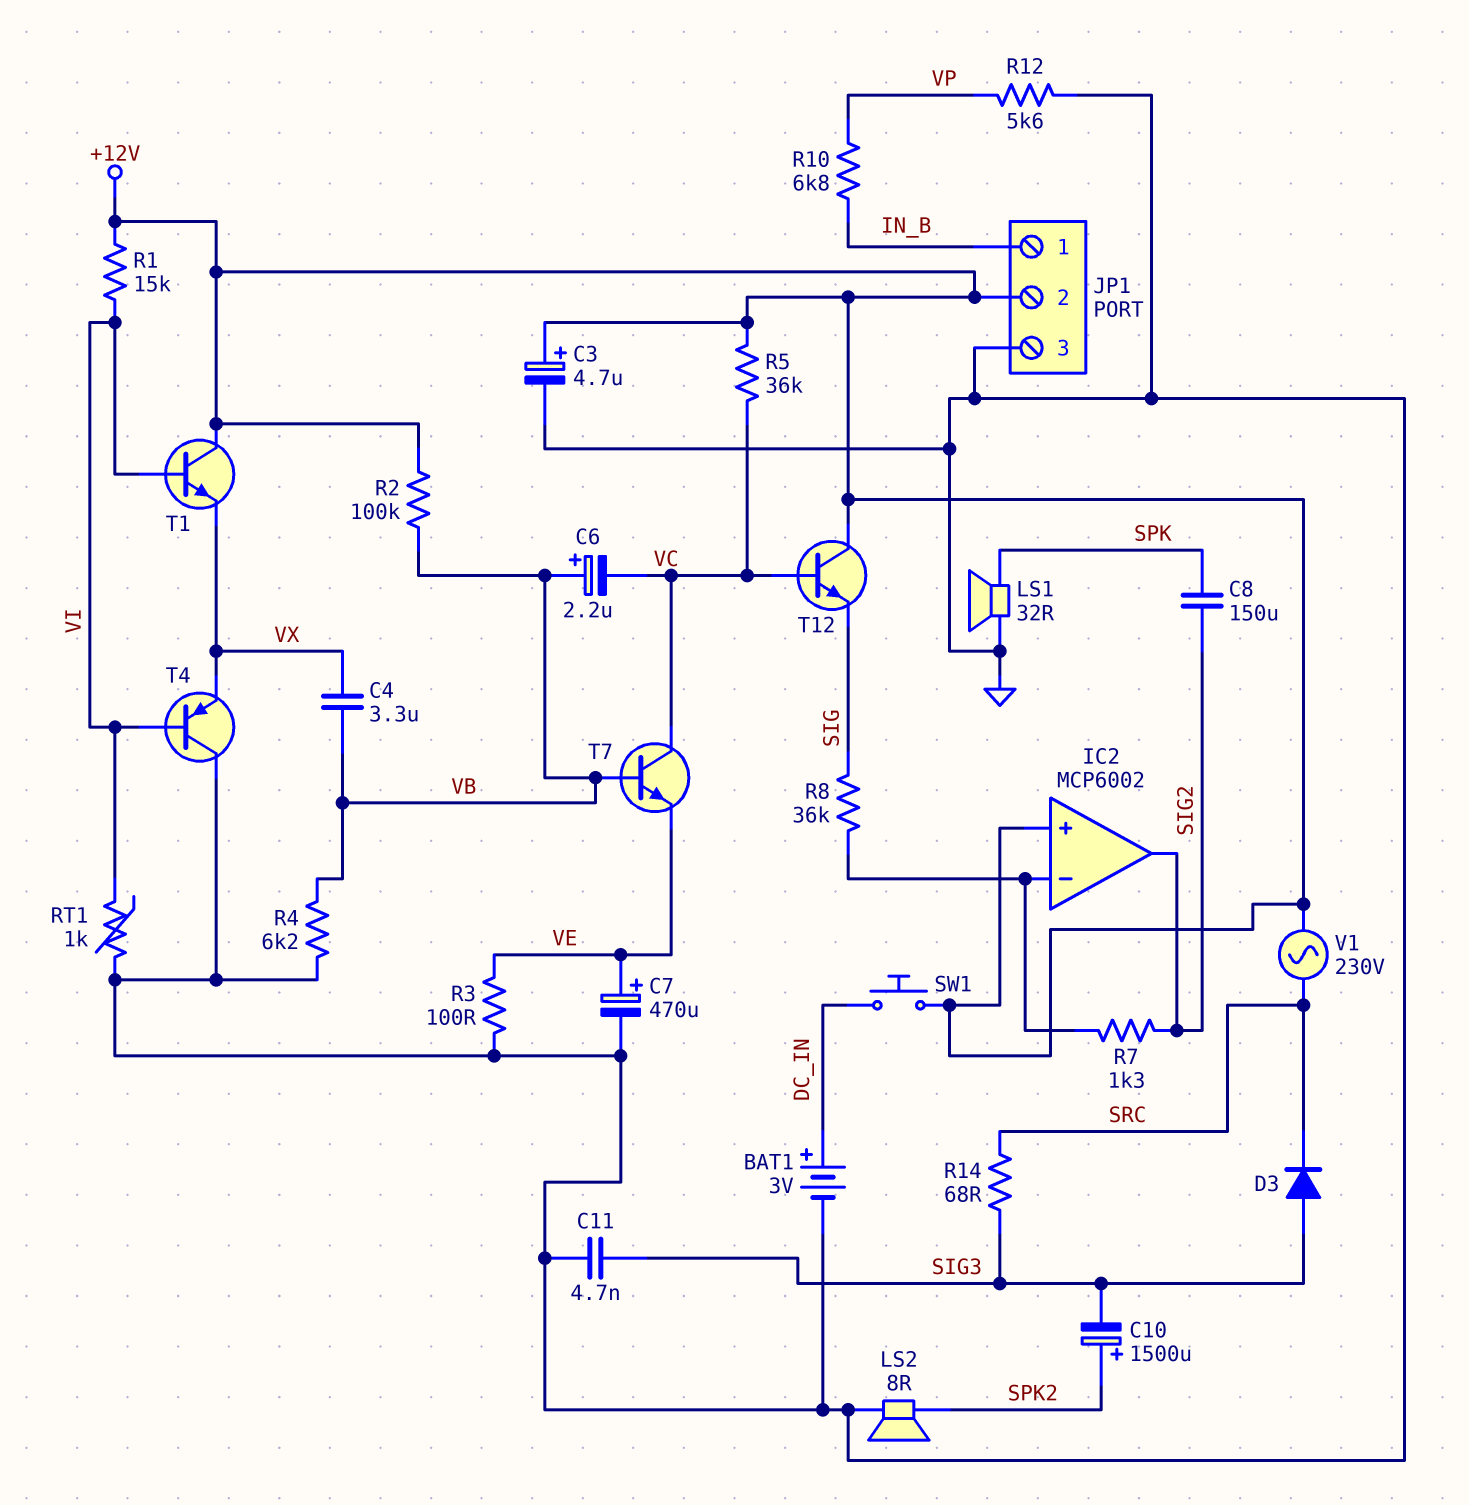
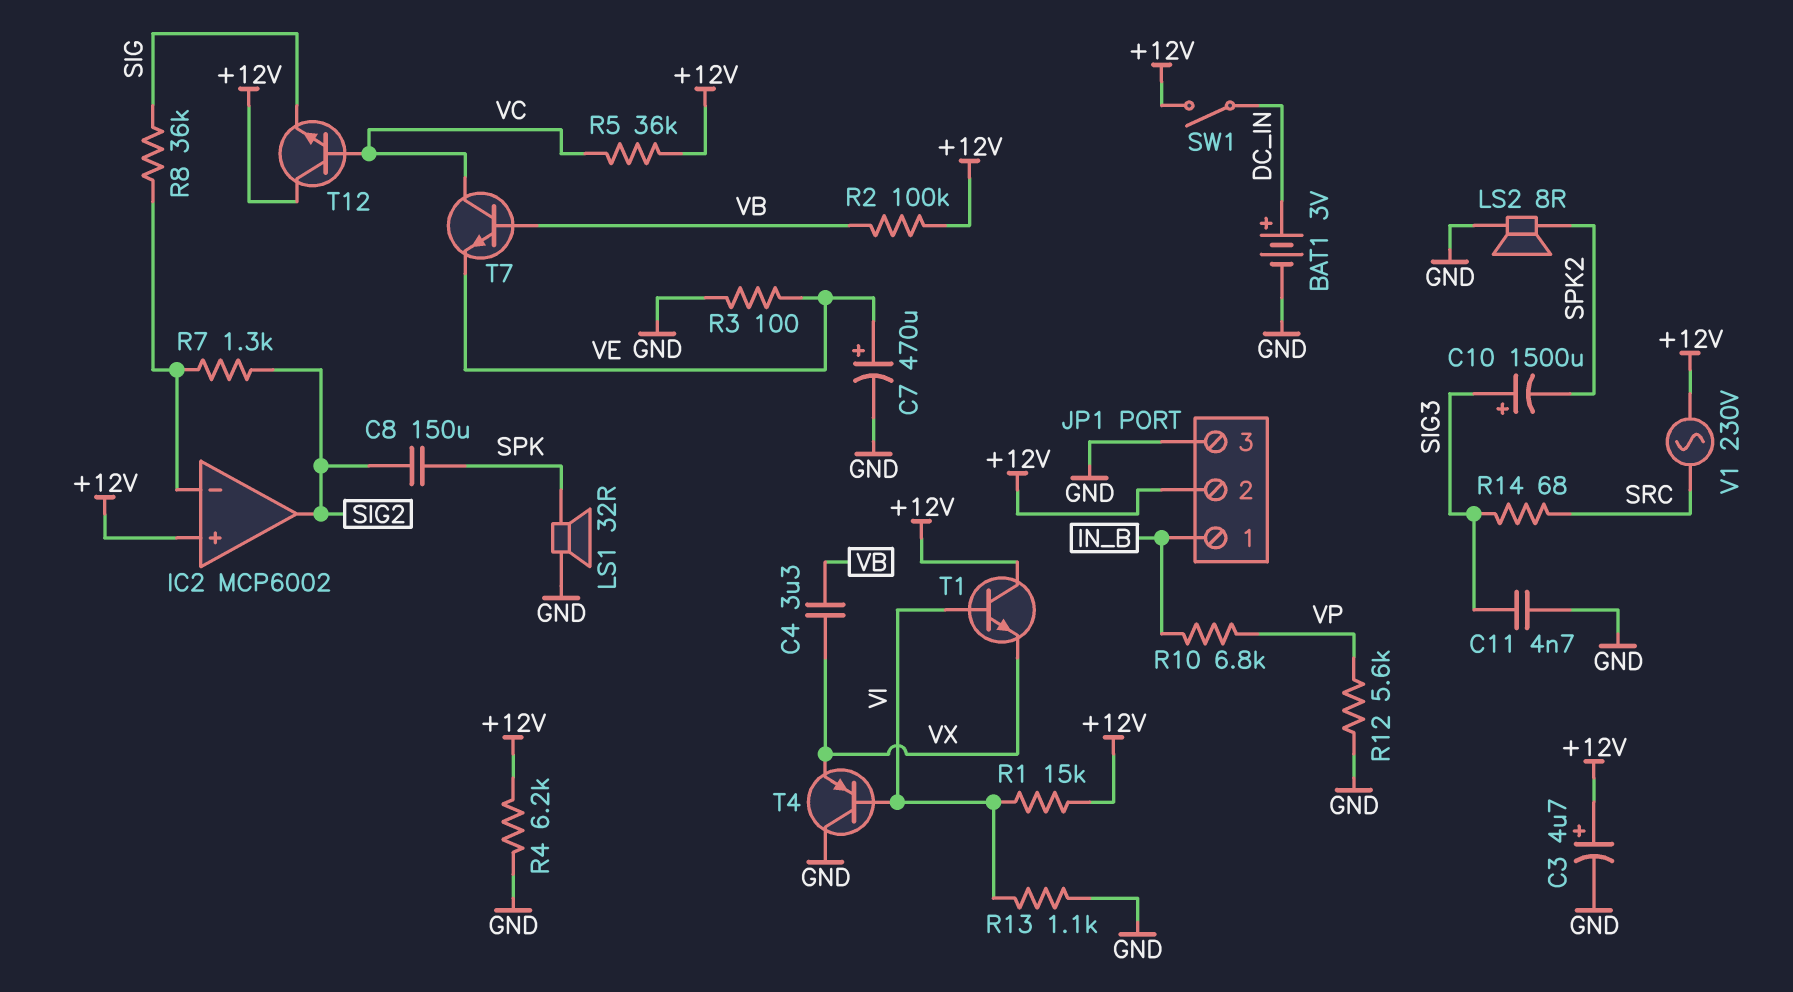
C6: 2.2uF (plus VB, minus VC) -> none
C10: 1500uF (plus SPK2, minus SIG3) -> 1500uF (plus SIG3, minus SPK2)
D3: diode (A SIG3, K SRC) -> none
R4: 6.2k (GND, VB) -> 6.2k (+12V, GND)
R13: none -> 1.1k (GND, VI)
RT1: 1k (GND, VI) -> none
SW1: button (+12V, DC_IN) -> switch (+12V, DC_IN)

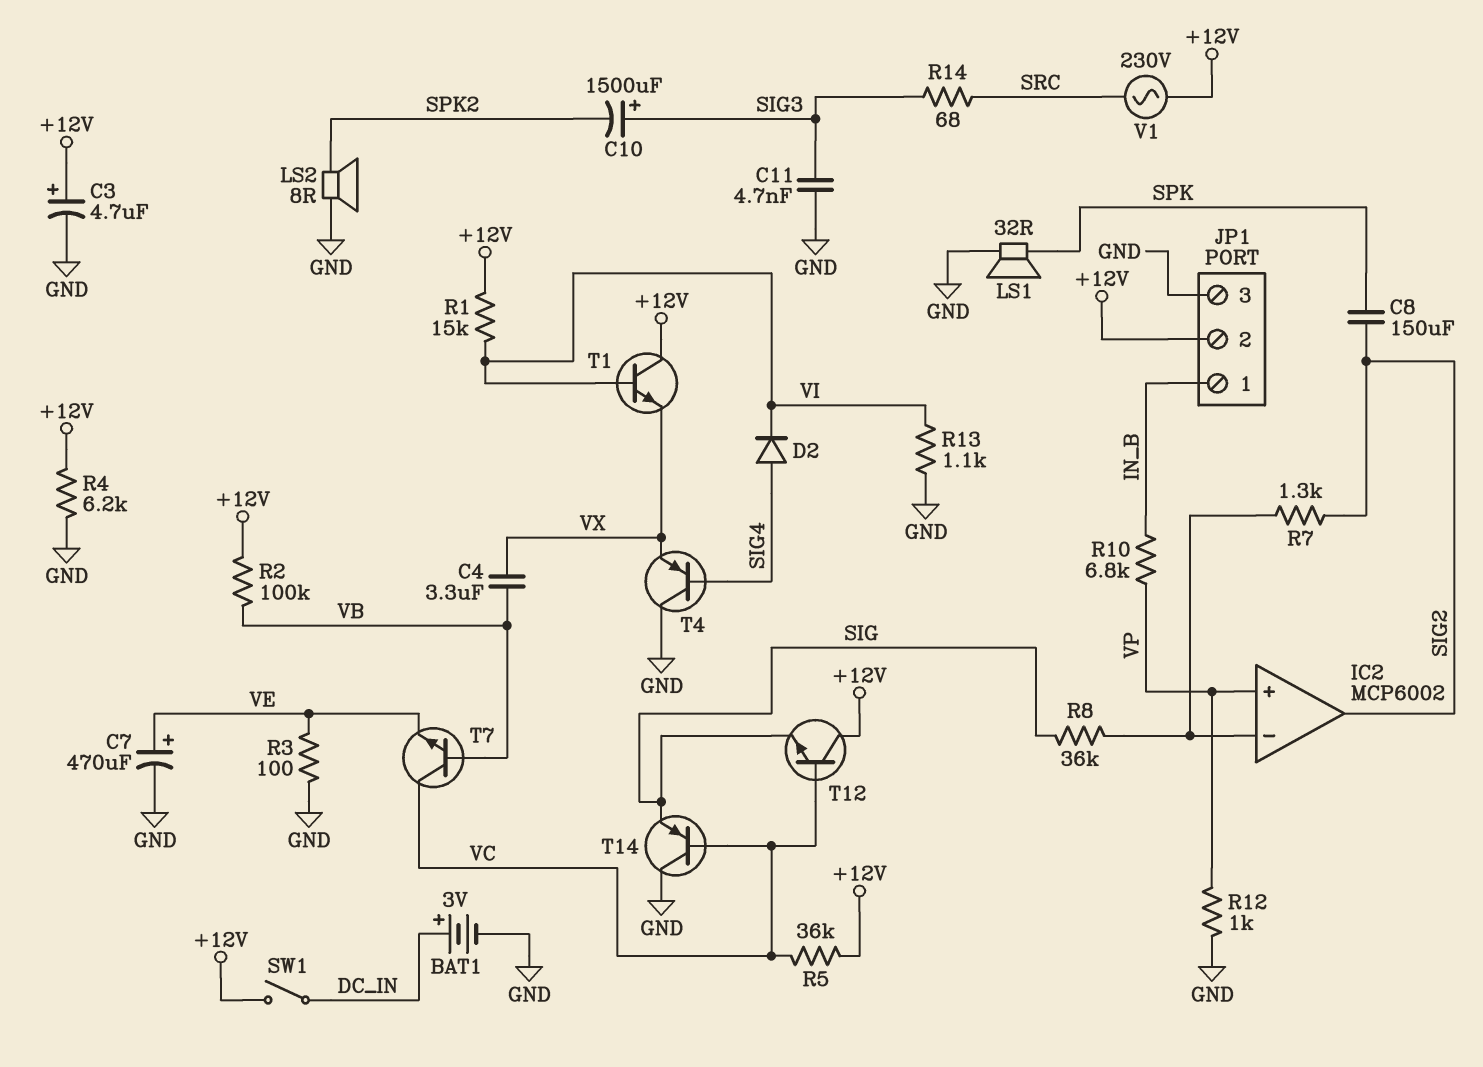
D2: none -> diode (A SIG4, K VI)
IC2 pin in+: +12V -> VP
R12: 5.6k (GND, VP) -> 1k (GND, VP)
T4: PNP (B VI, C GND, E VX) -> PNP (B SIG4, C GND, E VX)
T14: none -> PNP (B VC, C GND, E SIG)

